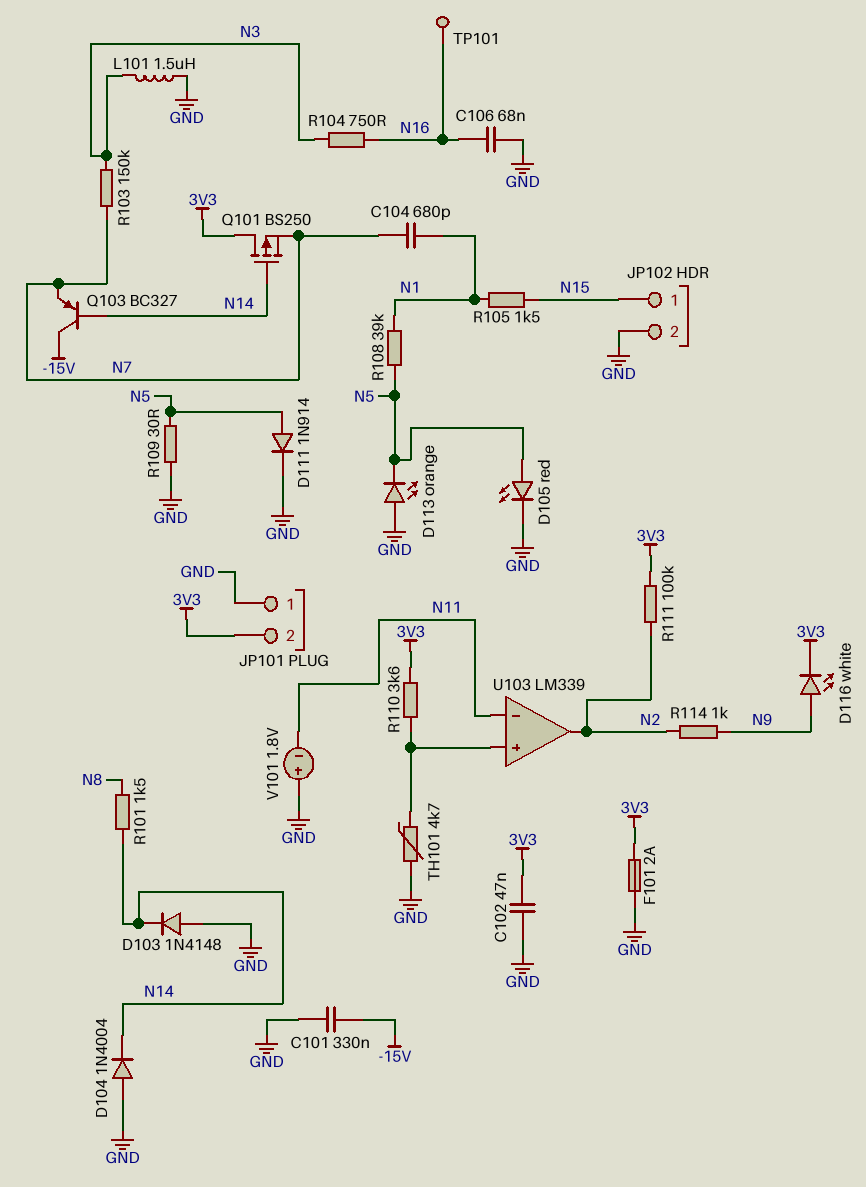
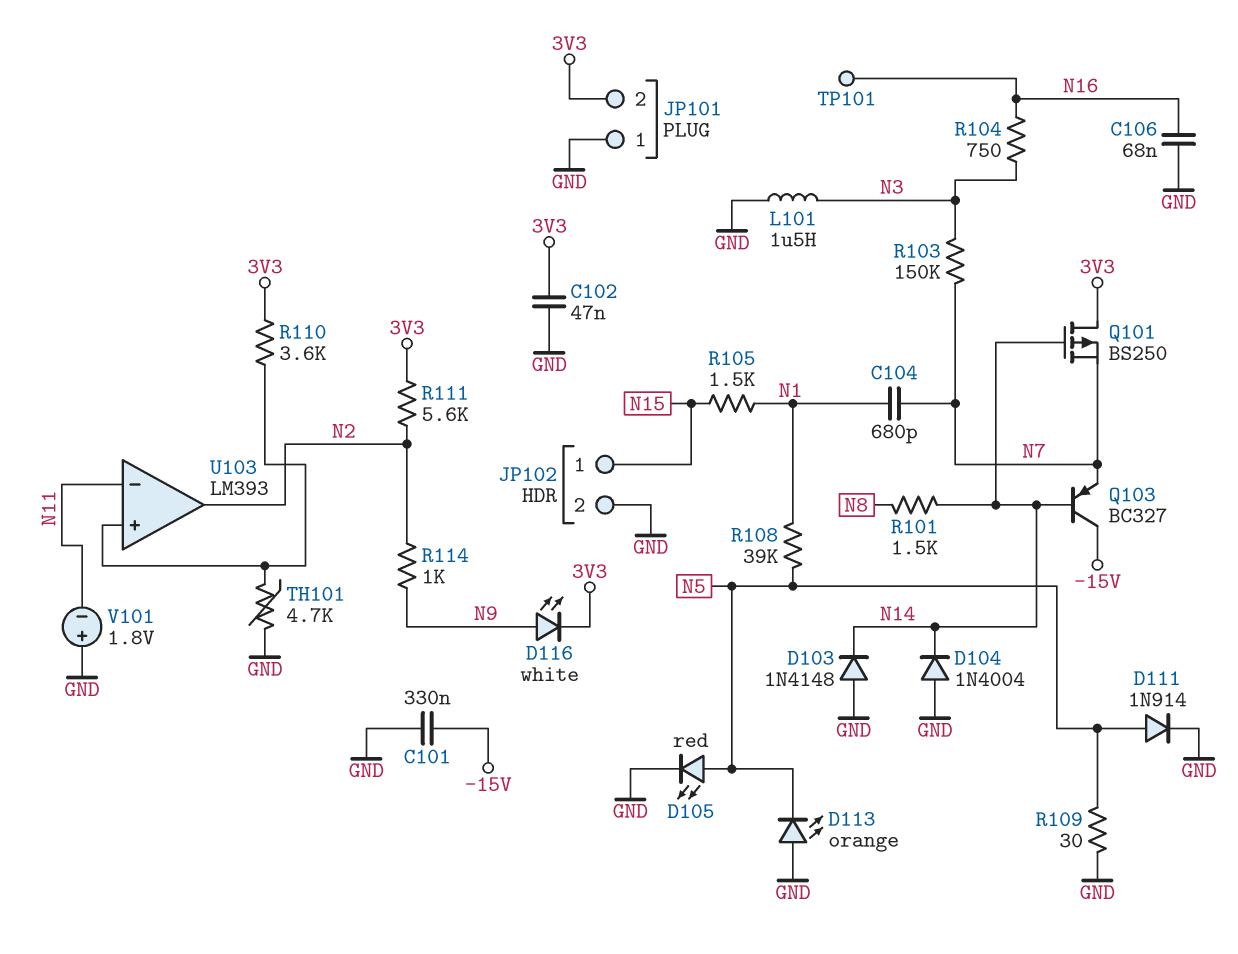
F101: 2A (3V3, GND) -> none
R111: 100k (3V3, N2) -> 5.6k (3V3, N2)
U103: LM339 -> LM393

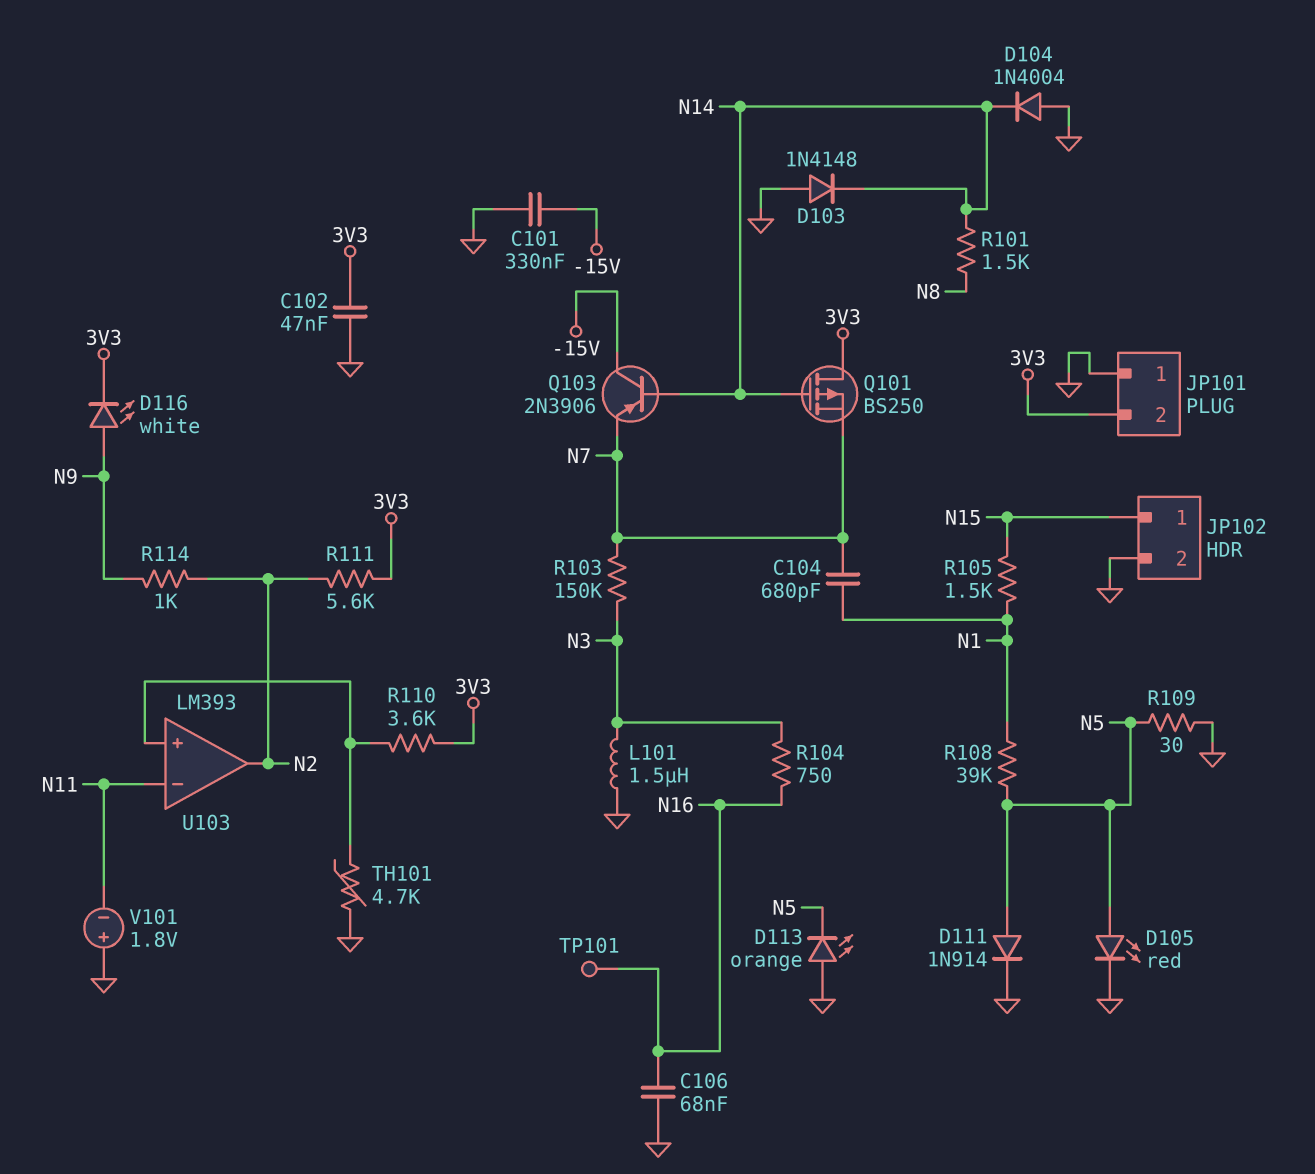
Q103: PNP BC327 (B N14, C -15V, E N7) -> PNP 2N3906 (B N14, C -15V, E N7)

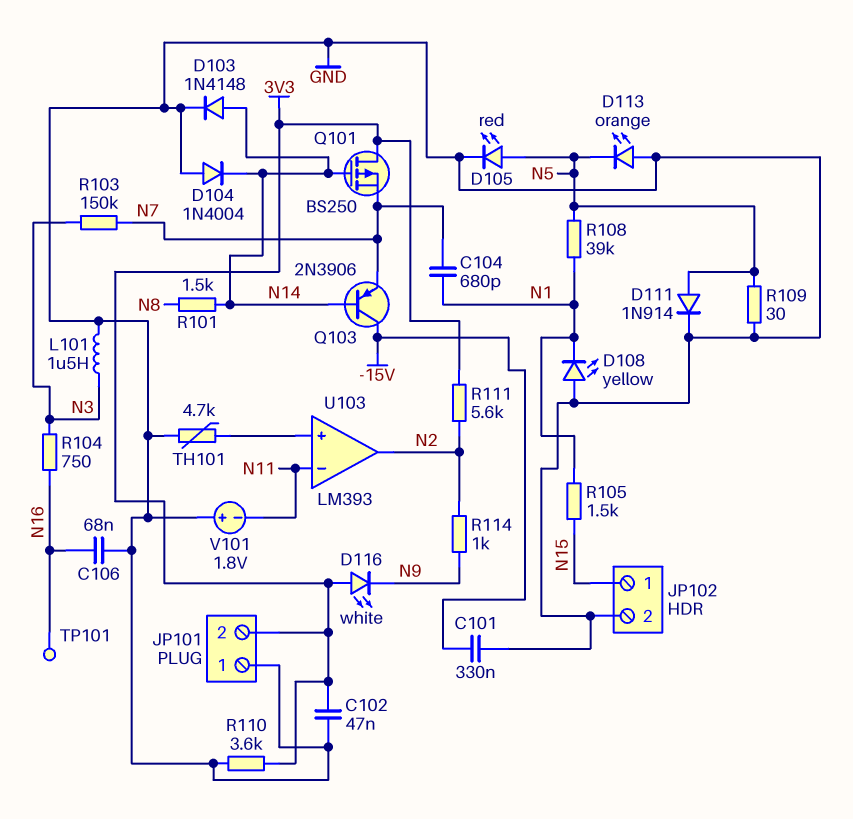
D103: diode 1N4148 (A GND, K N14) -> diode 1N4148 (A N14, K GND)
D108: none -> LED yellow (A GND, K N1)
D116: LED white (A N9, K 3V3) -> LED white (A 3V3, K N9)
R110: 3.6k (3V3, U103/in+) -> 3.6k (3V3, GND)

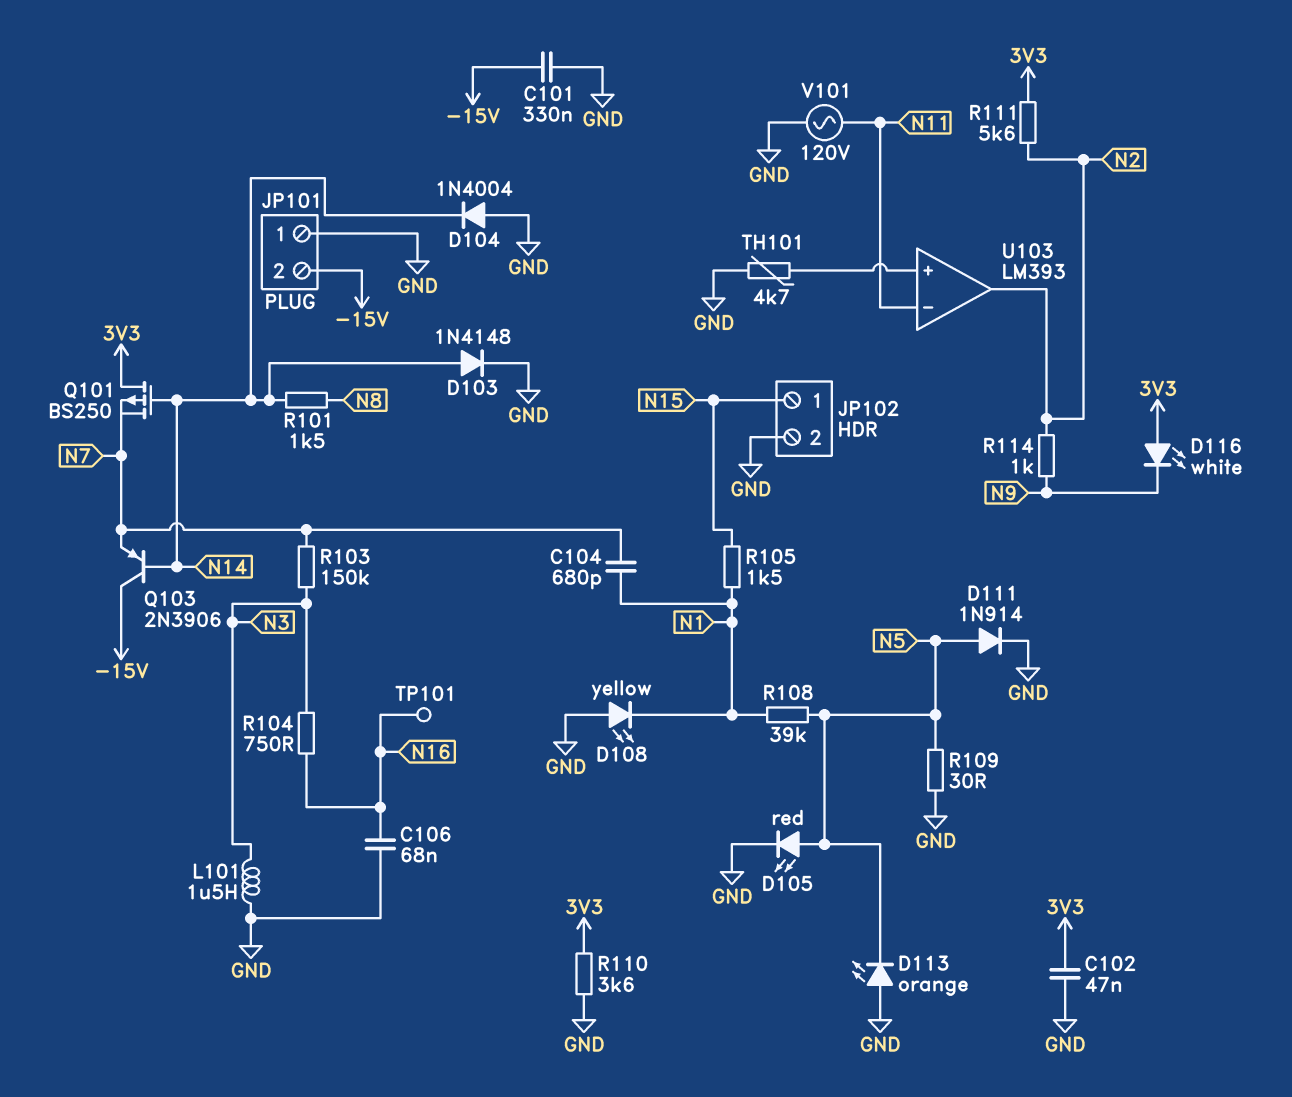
JP101 pin 2: 3V3 -> -15V
V101: 1.8V (plus GND, minus N11) -> AC 120V (GND, N11)

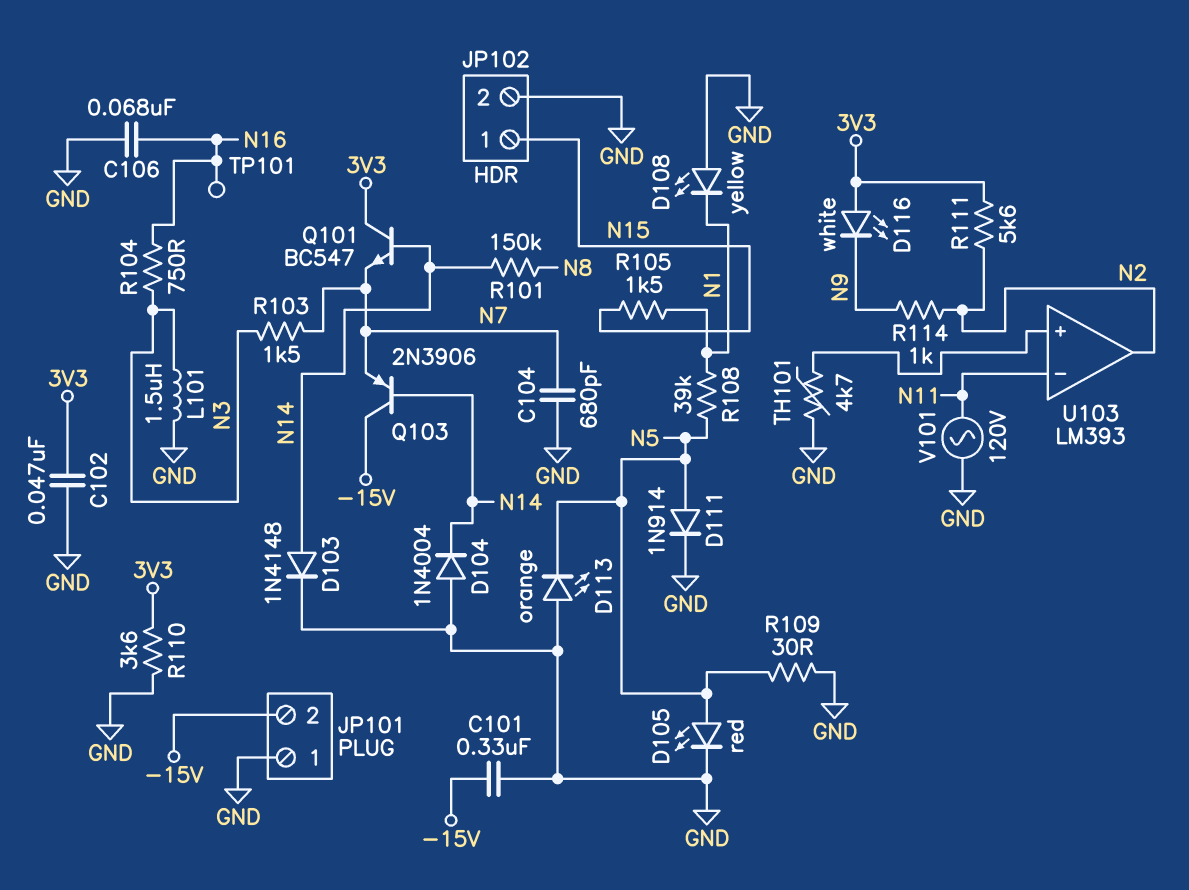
C104: 680pF (N1, N7) -> 680pF (GND, N7)
Q101: PMOS BS250 (G N14, D 3V3, S N7) -> NPN BC547 (B N14, C 3V3, E N7)
R101: 1.5k (N8, N14) -> 150k (N8, N14)
R103: 150k (N3, N7) -> 1.5k (N3, N7)

